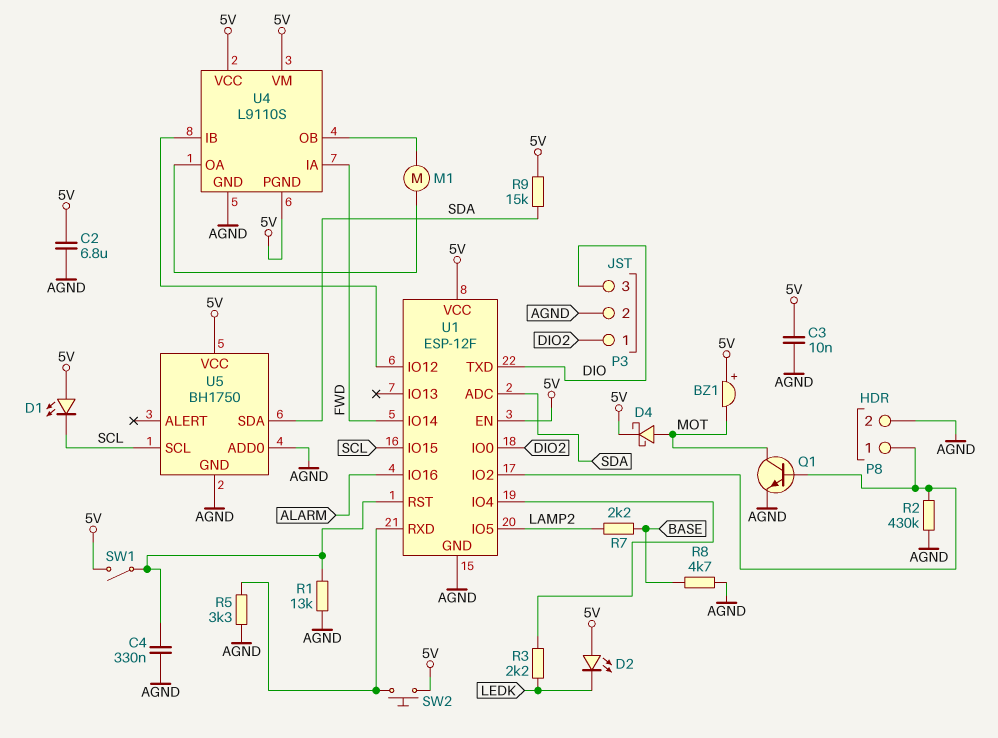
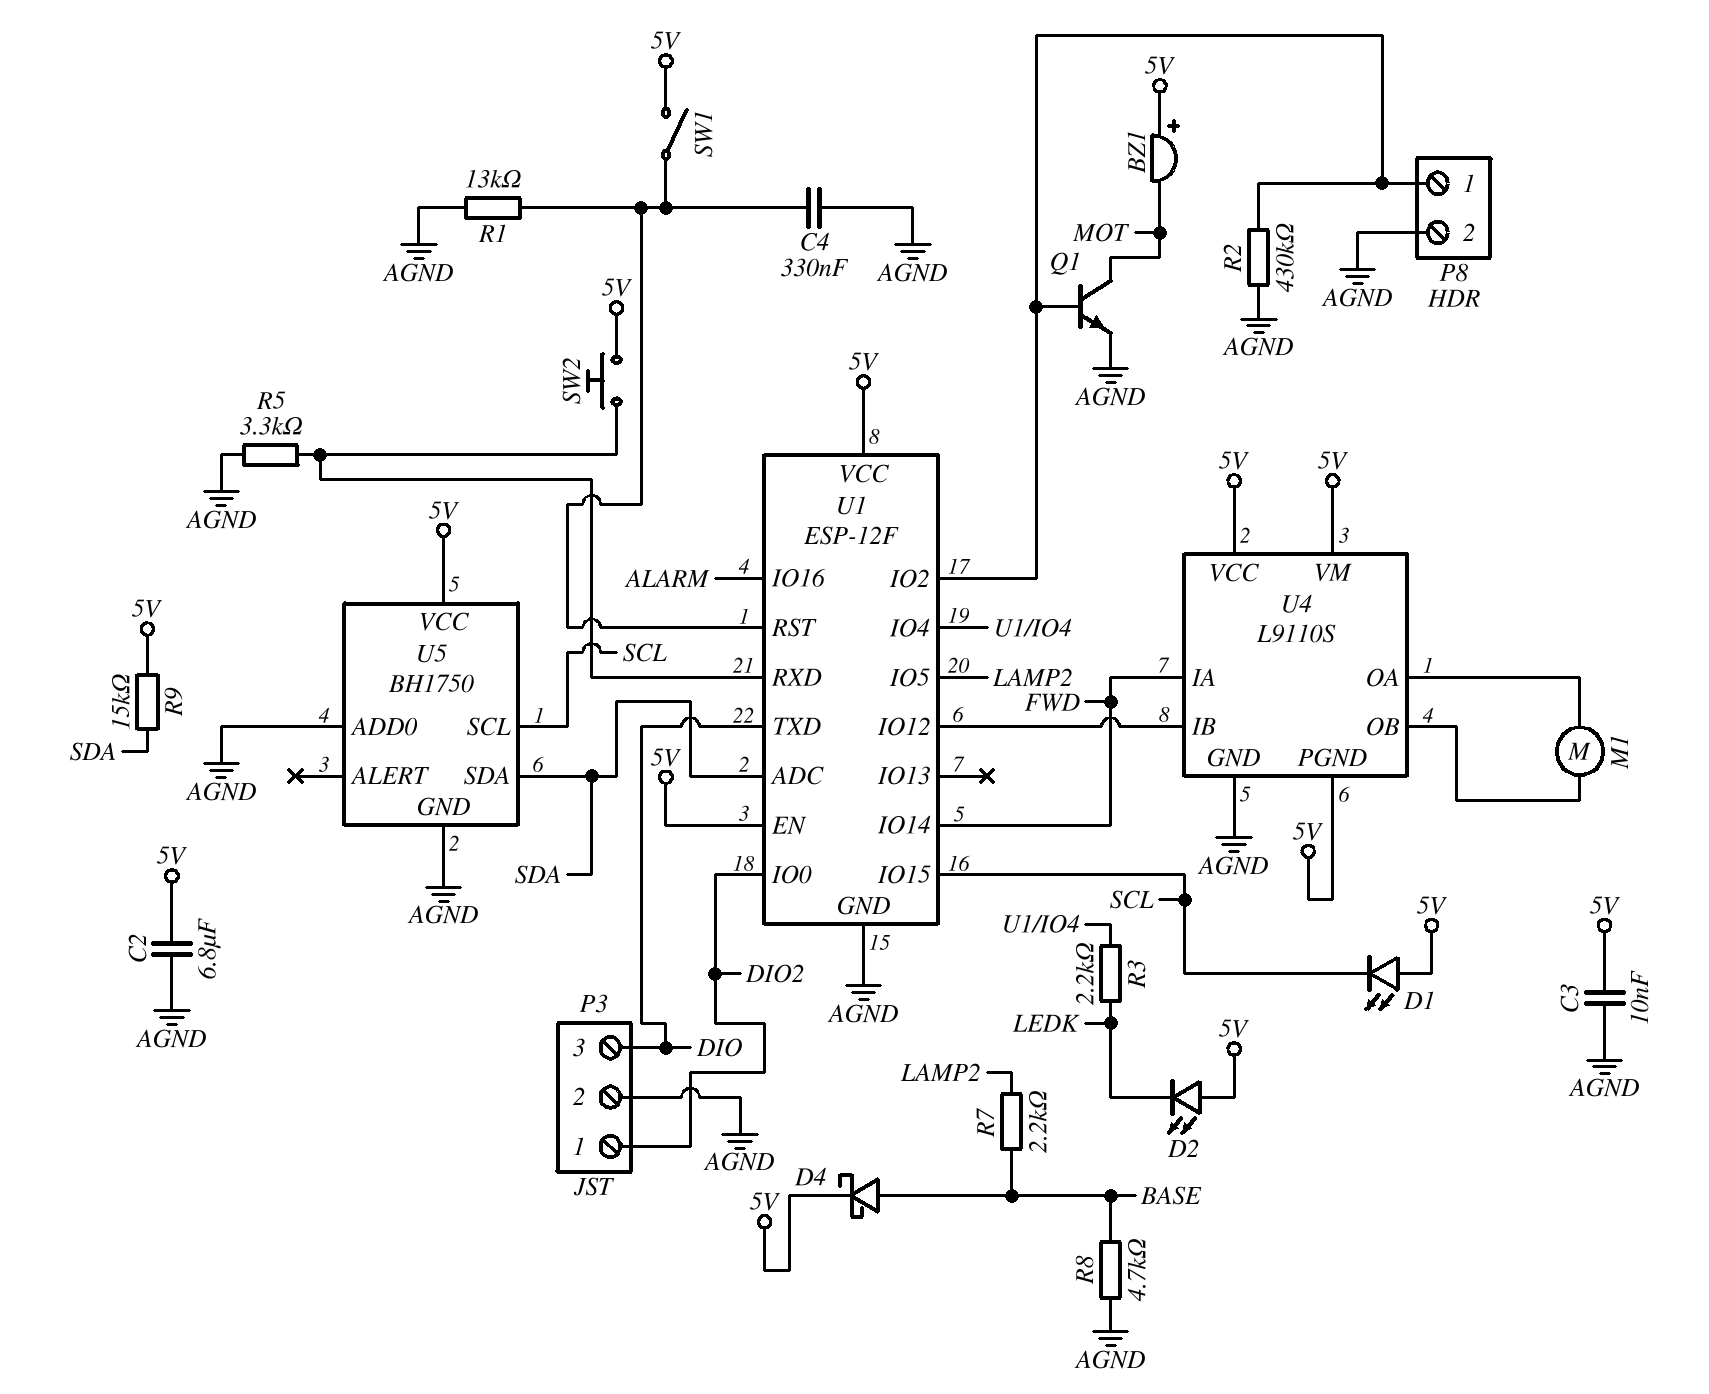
D4: schottky (A MOT, K 5V) -> schottky (A BASE, K 5V)

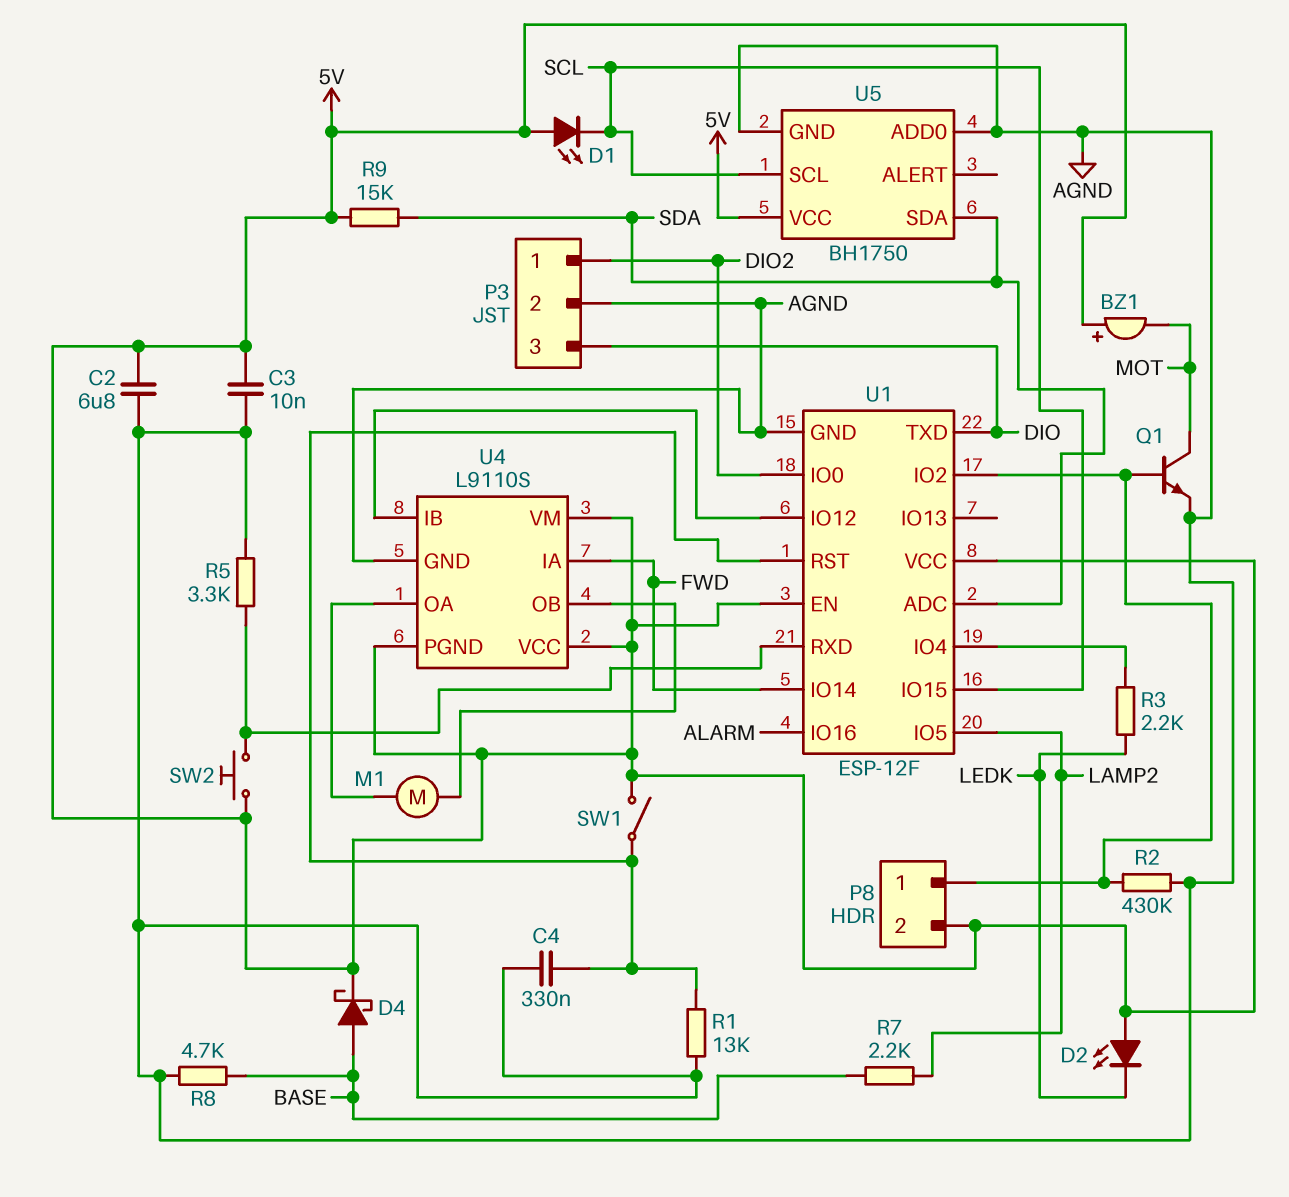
P8 pin 2: AGND -> 5V

